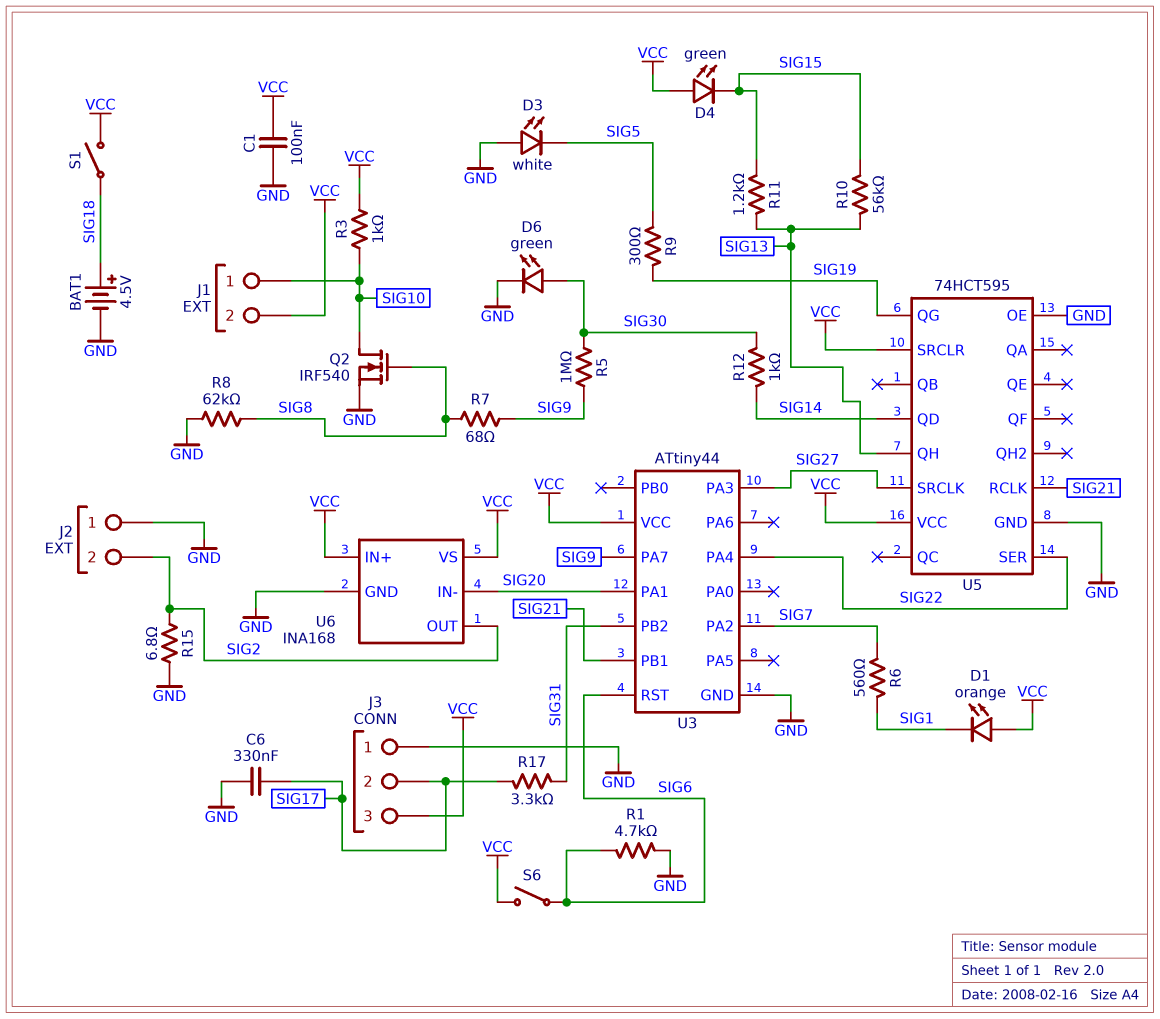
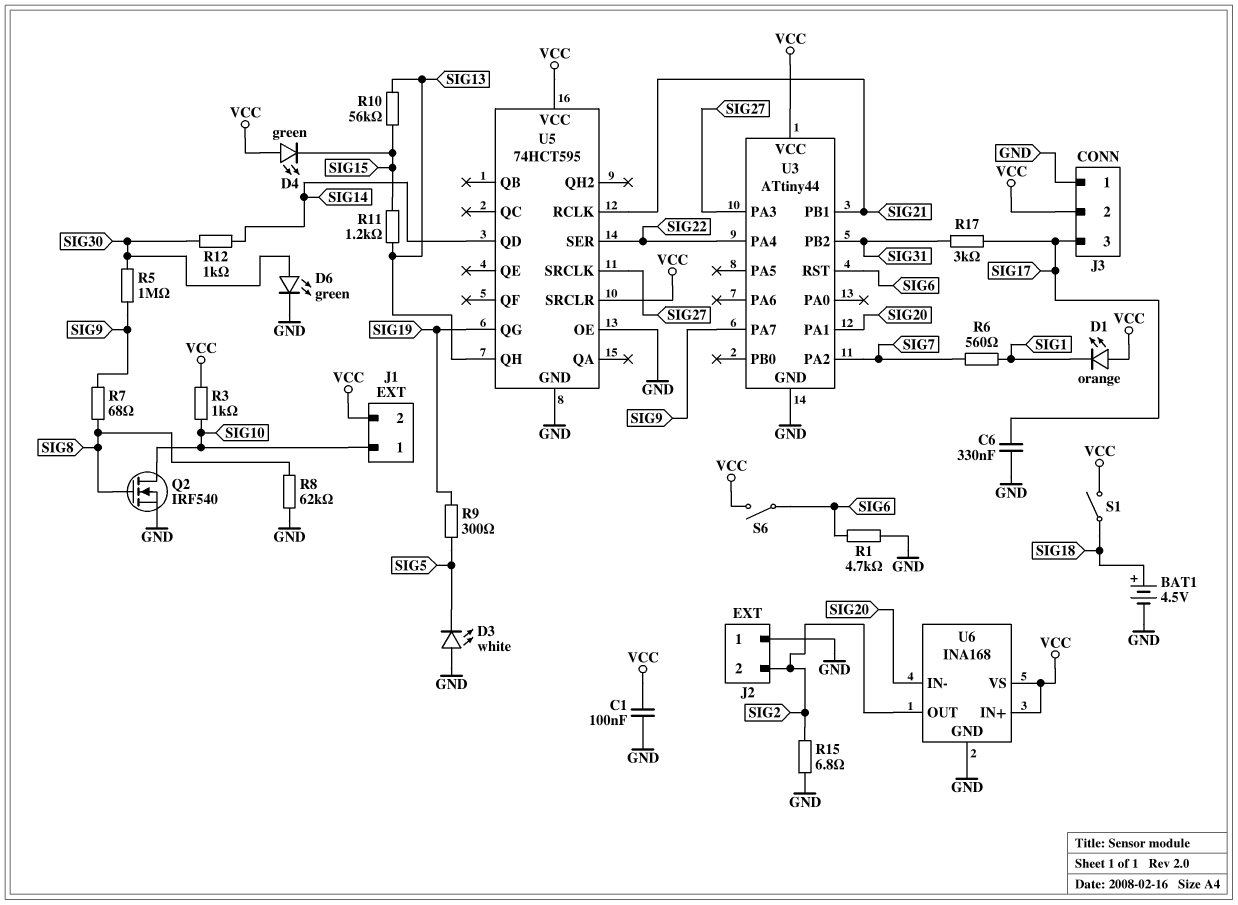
J3 pin 2: SIG17 -> VCC
J3 pin 3: VCC -> SIG17
R17: 3.3k (SIG17, SIG31) -> 3k (SIG17, SIG31)

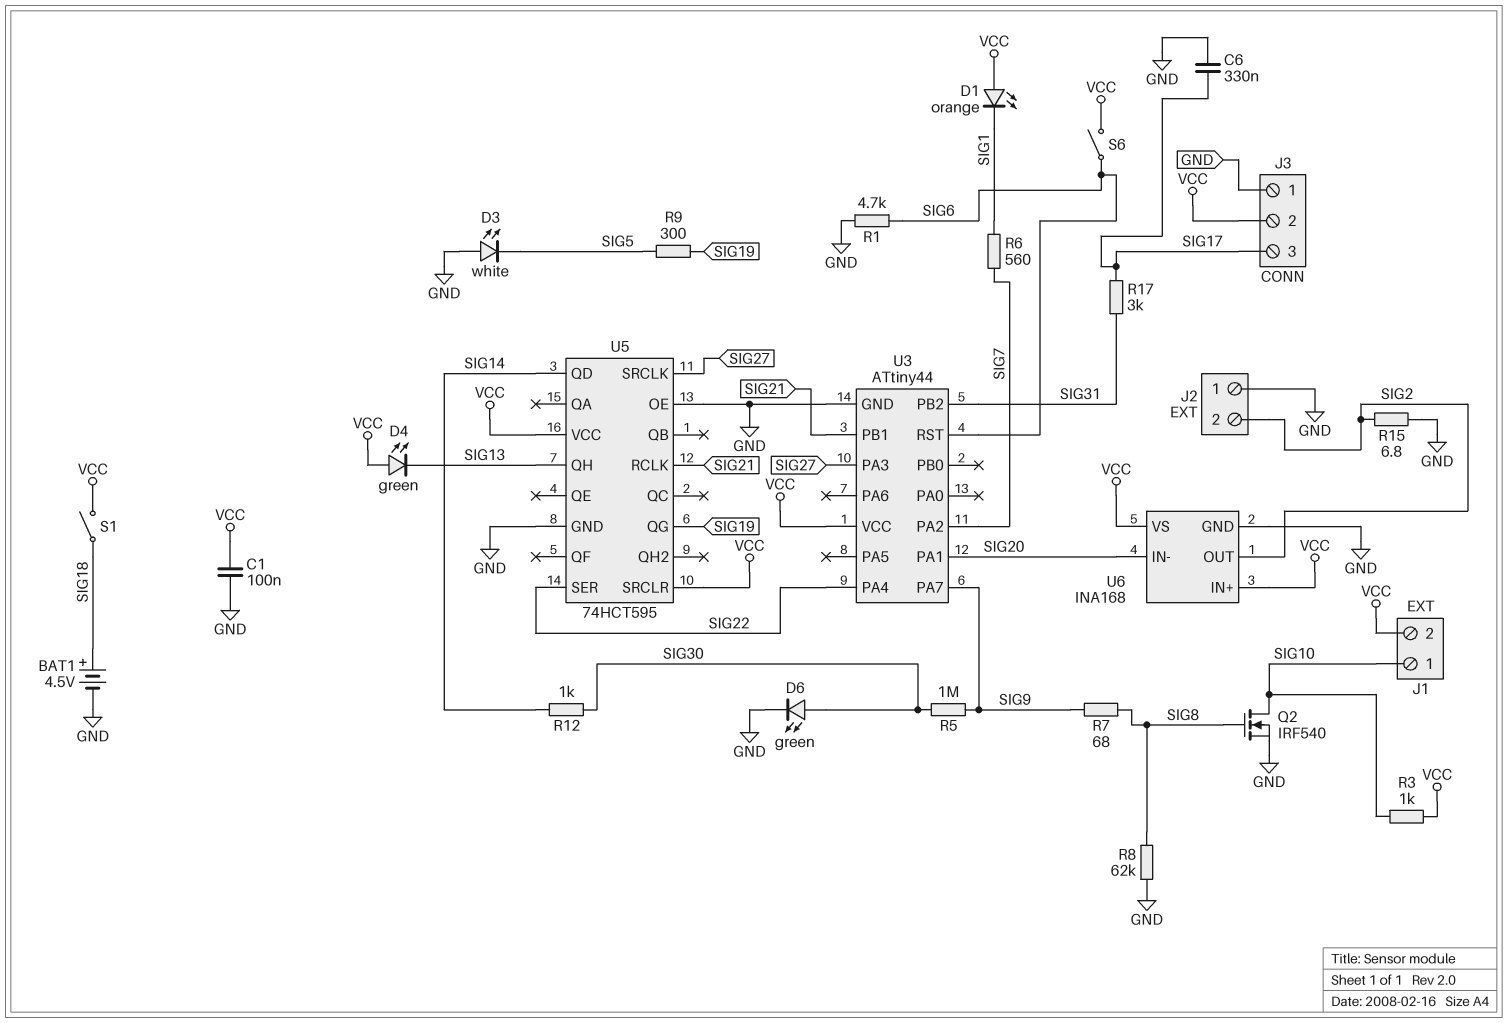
D4: LED green (A VCC, K SIG15) -> LED green (A VCC, K SIG13)
R10: 56k (SIG13, SIG15) -> none
R11: 1.2k (SIG13, SIG15) -> none

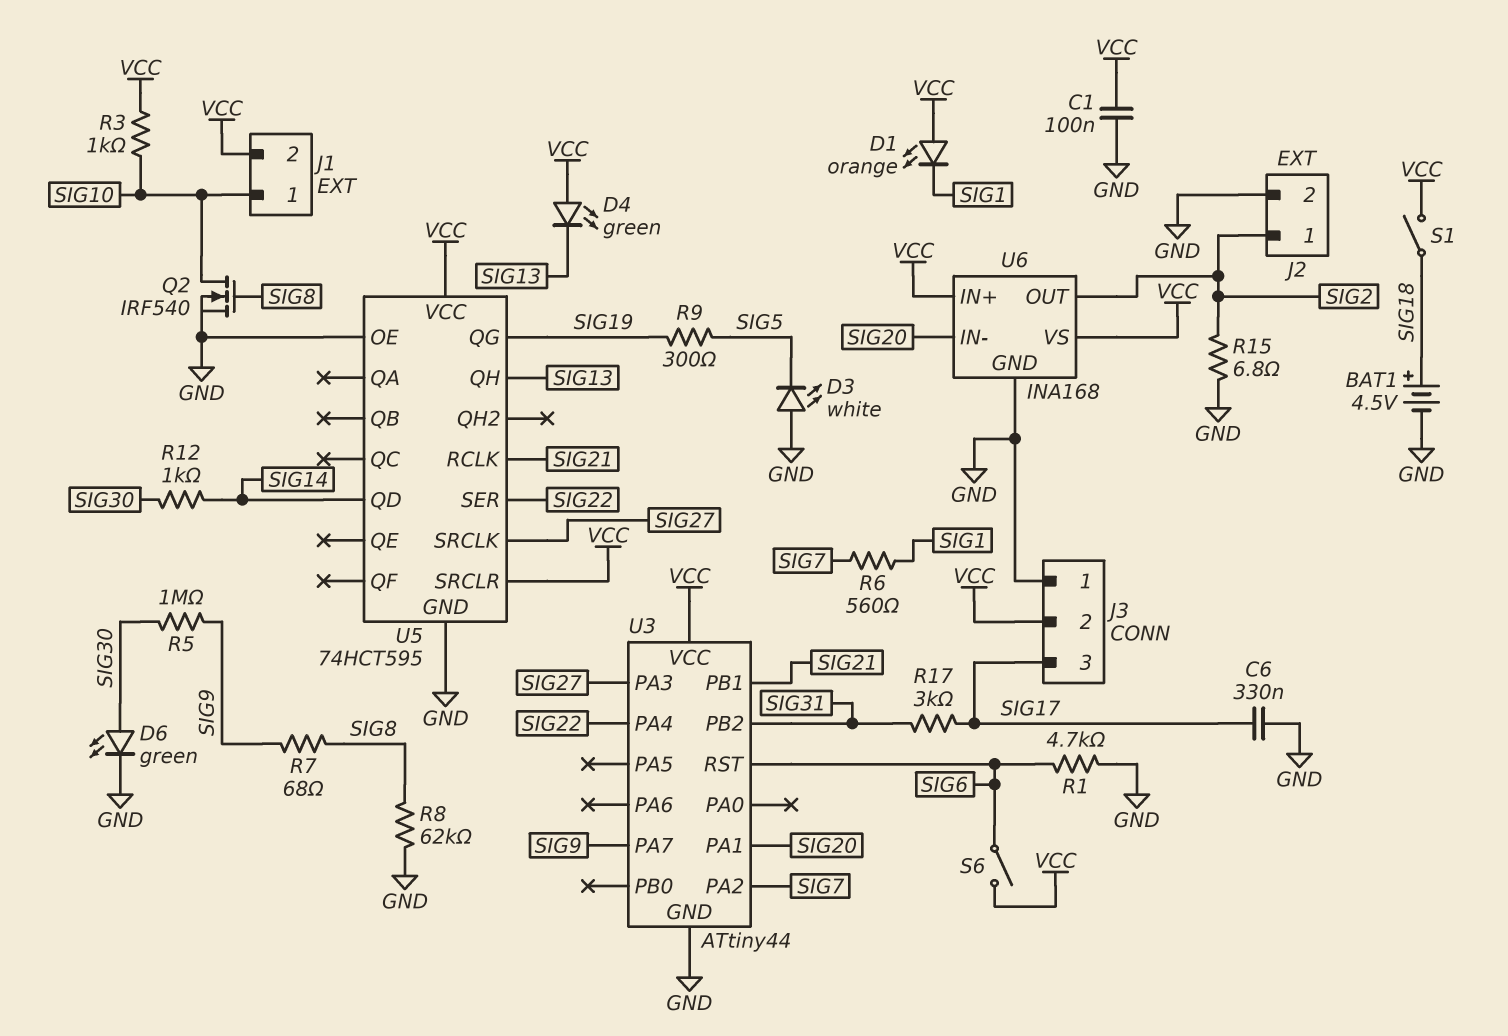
J2 pin 1: GND -> SIG2
J2 pin 2: SIG2 -> GND

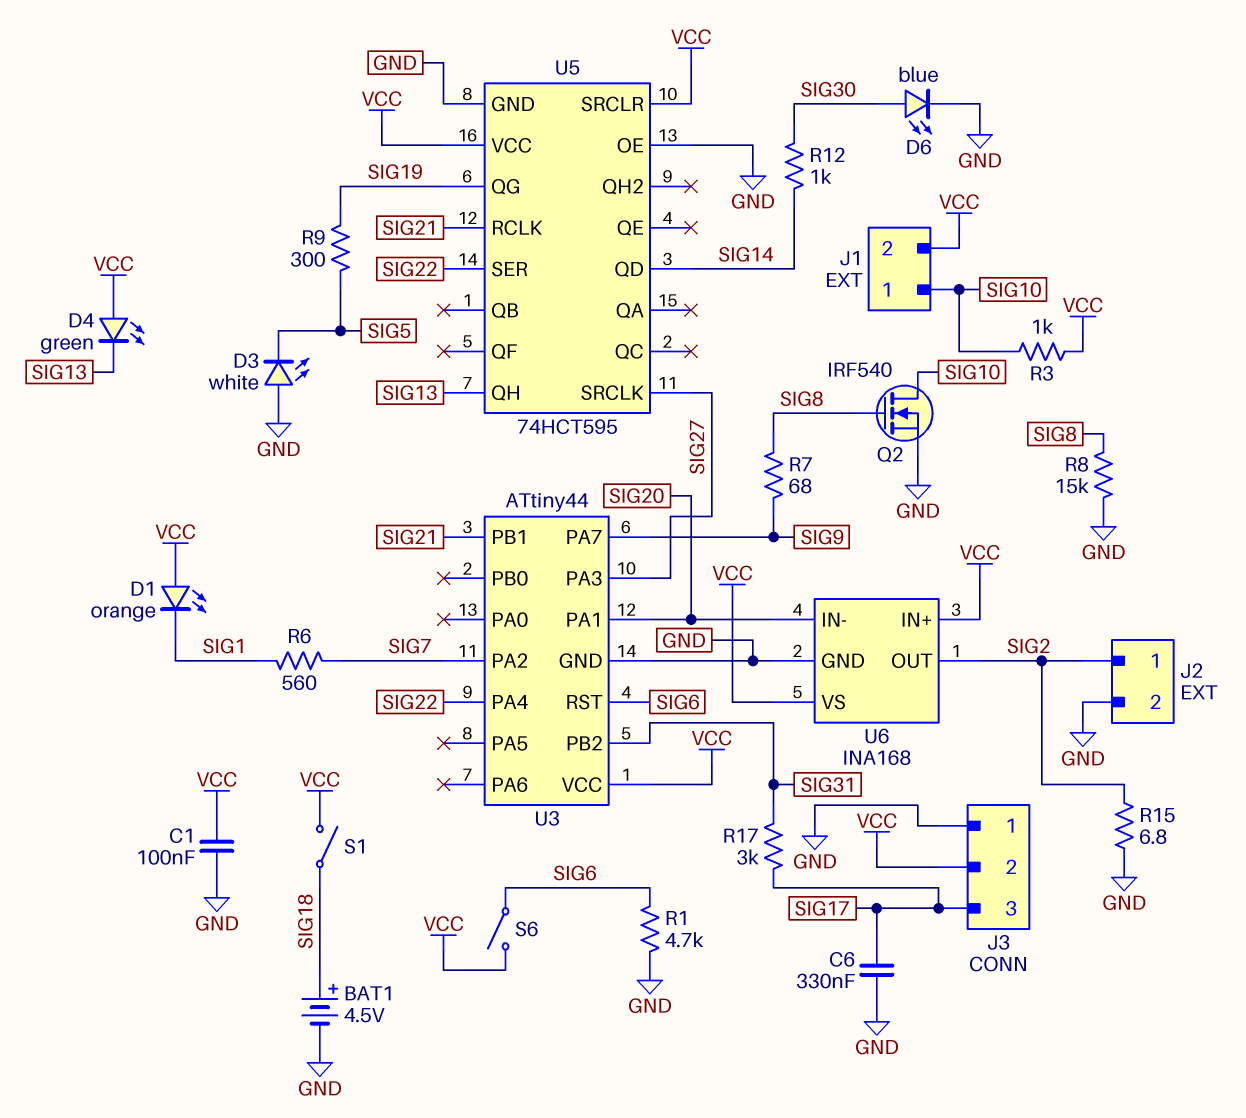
D6: LED green (A SIG30, K GND) -> LED blue (A SIG30, K GND)
R5: 1M (SIG9, SIG30) -> none
R8: 62k (GND, SIG8) -> 15k (GND, SIG8)

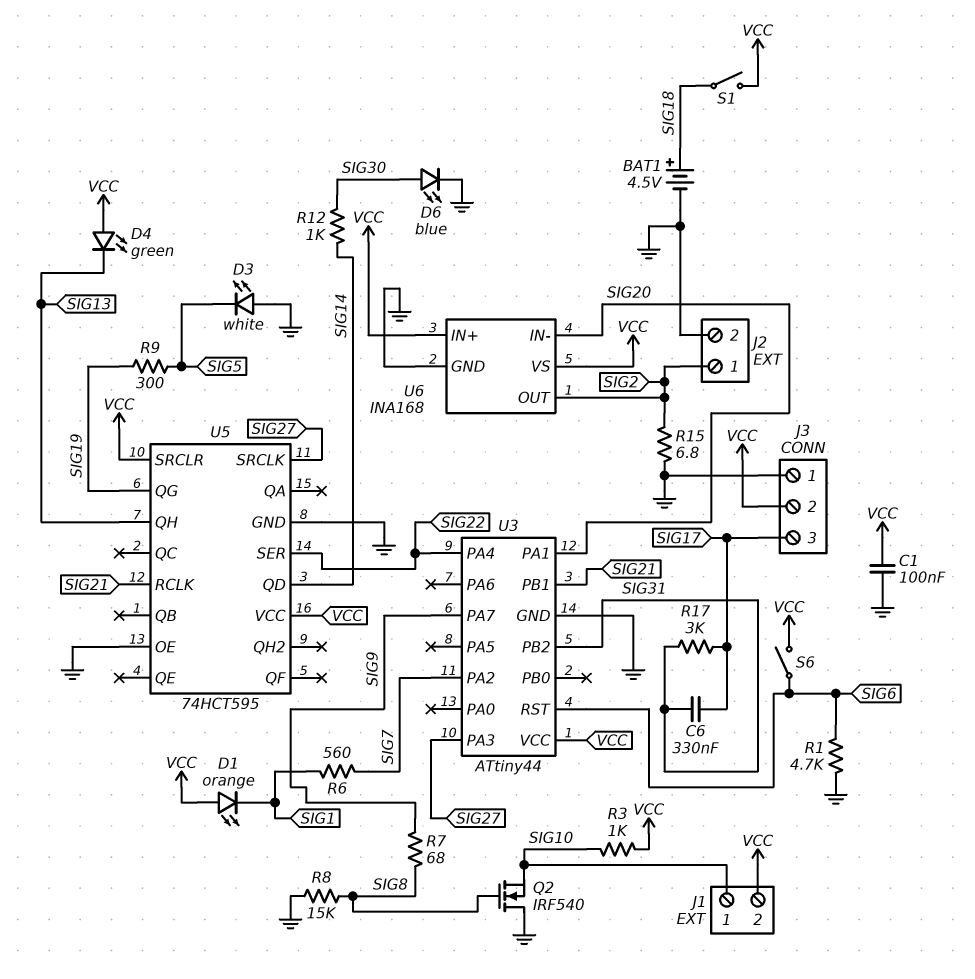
C6: 330nF (GND, SIG17) -> 330nF (SIG17, SIG31)
Q2: NMOS IRF540 (G SIG8, D SIG10, S GND) -> NMOS IRF540 (G SIG8, D GND, S SIG10)

